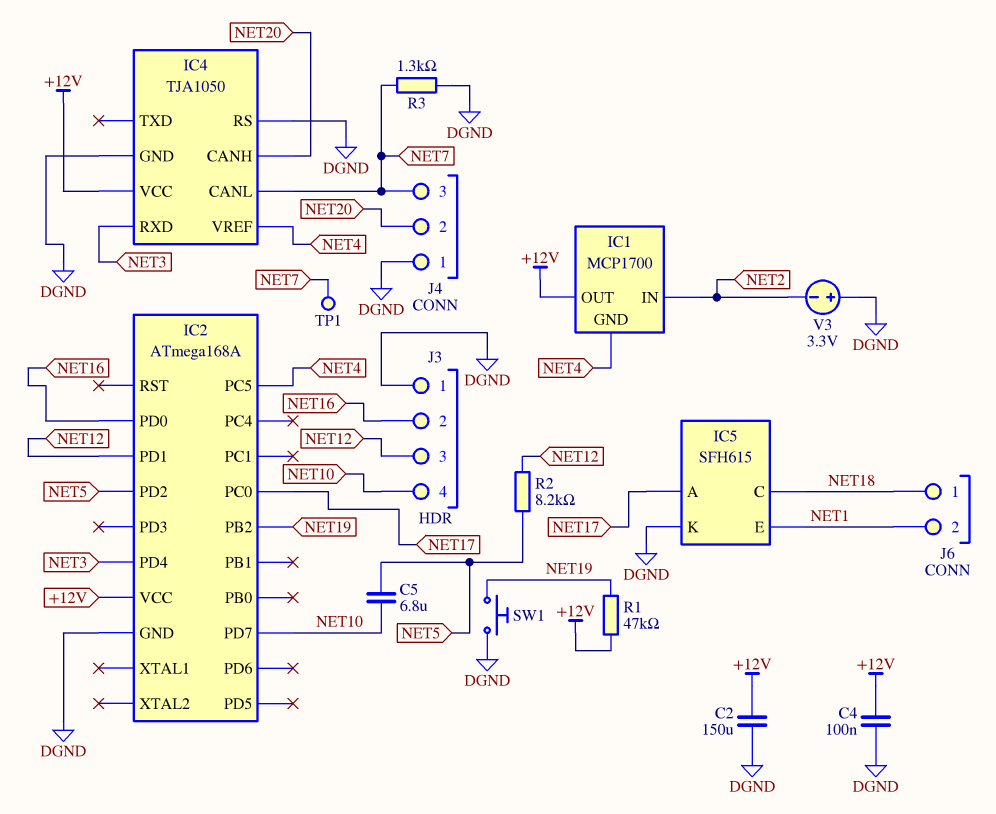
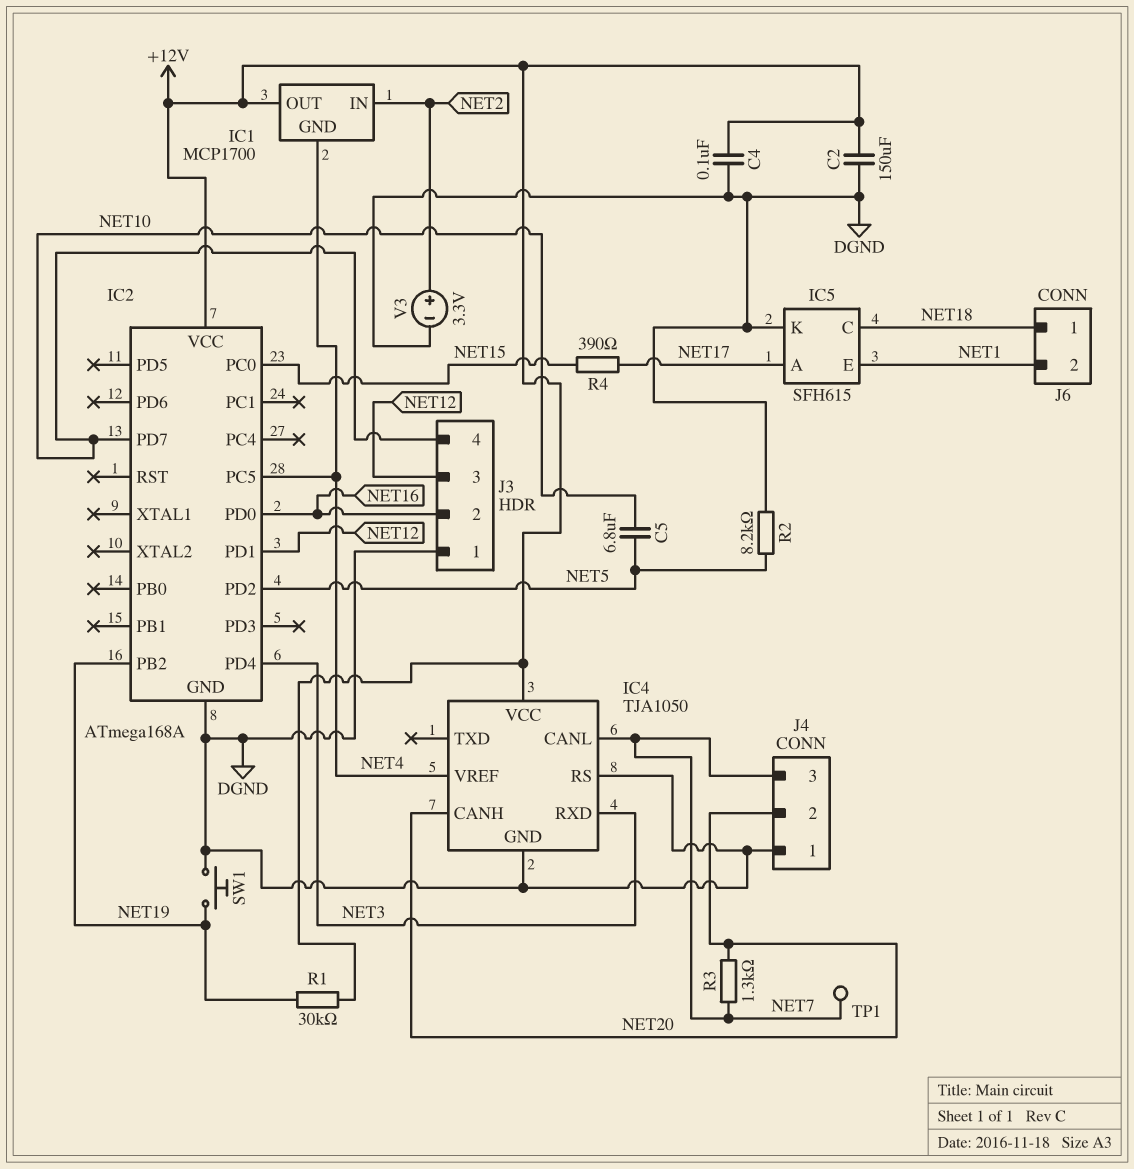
IC2 pin PC0: NET17 -> NET15
R1: 47k (+12V, NET19) -> 30k (+12V, NET19)
R2: 8.2k (NET5, NET12) -> 8.2k (DGND, NET5)
R3: 1.3k (DGND, NET7) -> 1.3k (NET7, NET20)
R4: none -> 390 (NET15, NET17)
V3: 3.3V (plus DGND, minus NET2) -> 3.3V (plus NET2, minus DGND)

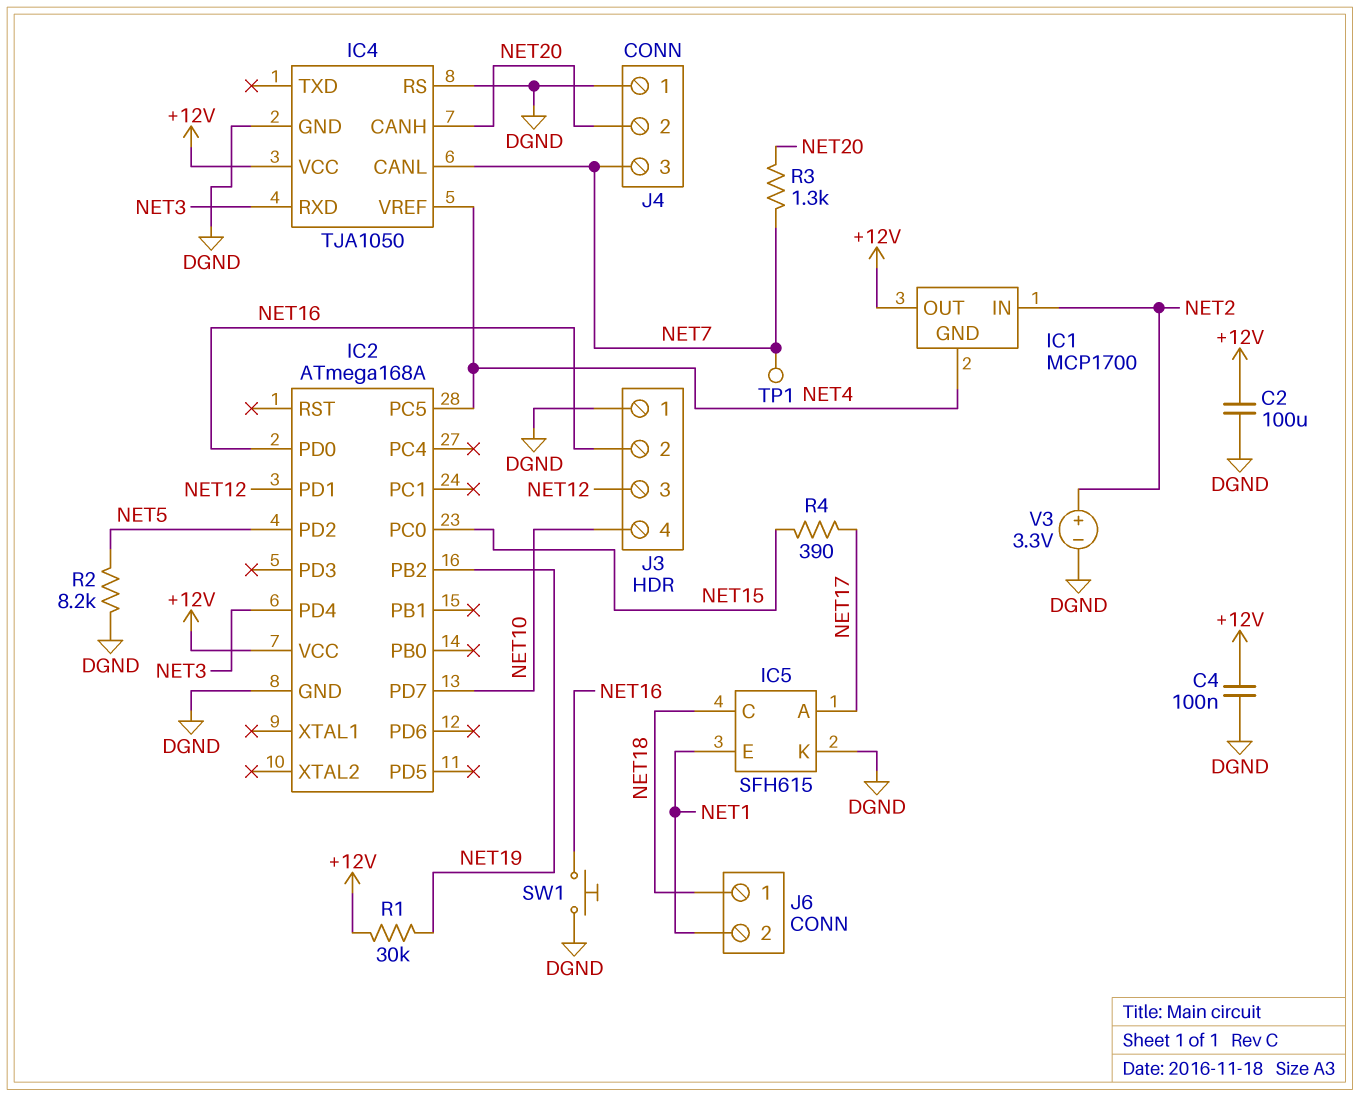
C2: 150uF (+12V, DGND) -> 100uF (+12V, DGND)
C5: 6.8uF (NET5, NET10) -> none
SW1: button (DGND, NET19) -> button (DGND, NET16)

